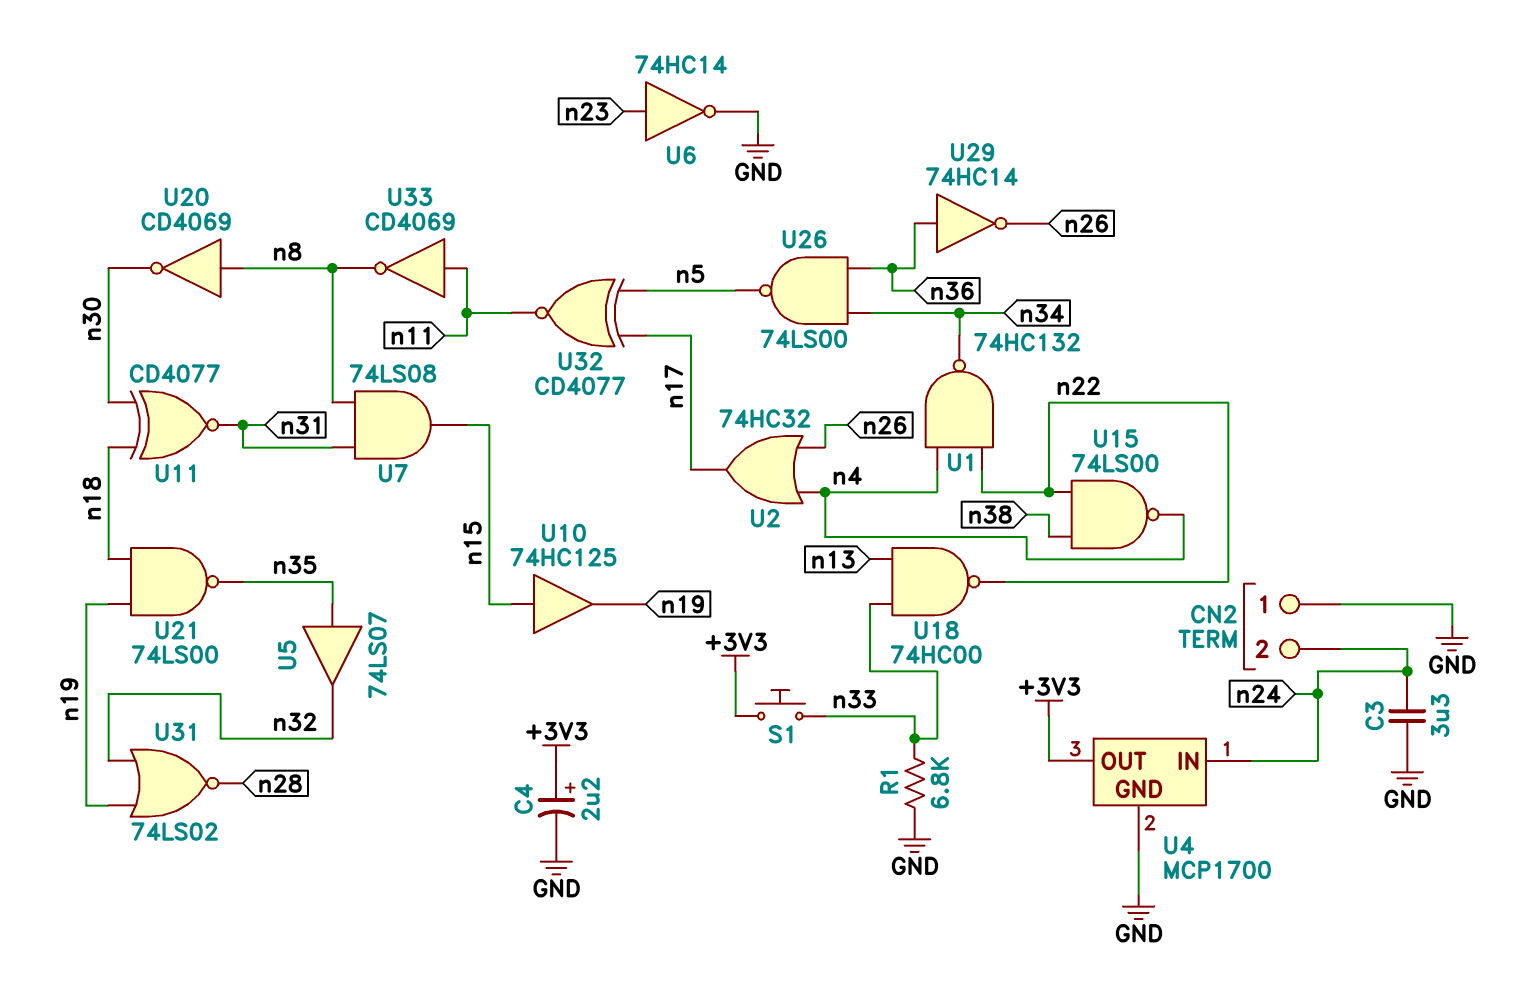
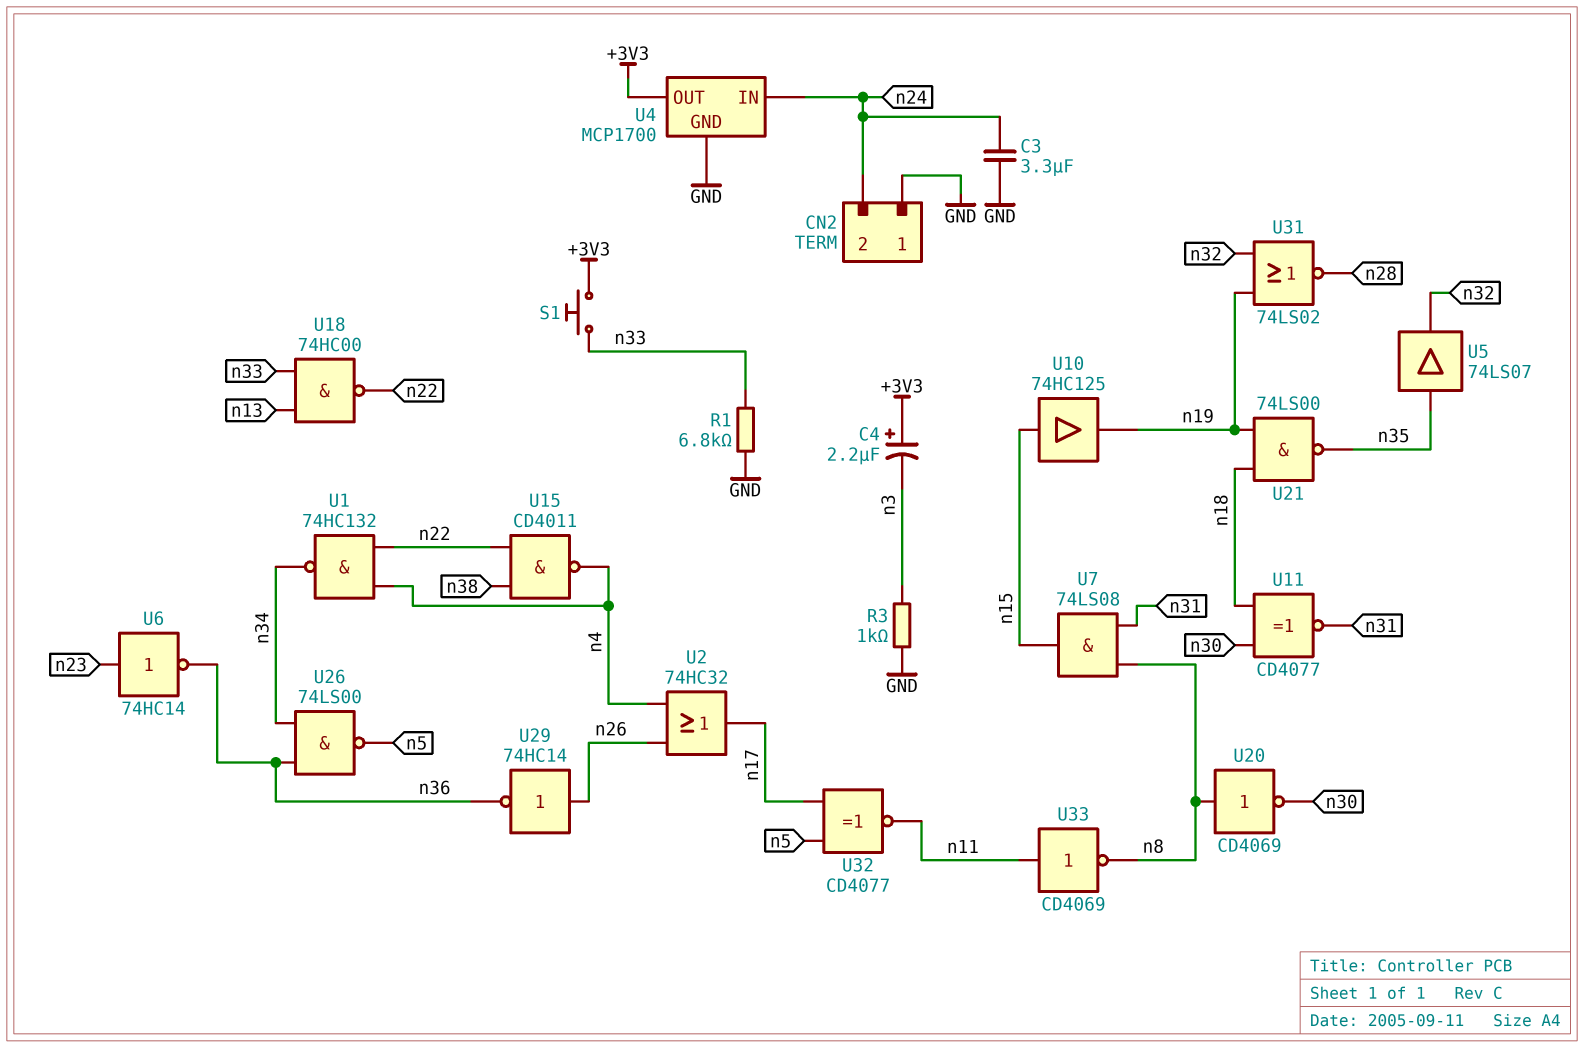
C4: 2.2uF (plus +3V3, minus GND) -> 2.2uF (plus +3V3, minus n3)
R3: none -> 1k (GND, n3)
U6: NOT 74HC14 (in n23, out GND) -> NOT 74HC14 (in n23, out n36)
U15: NAND 74LS00 (in n22, in n38, out n4) -> NAND CD4011 (in n22, in n38, out n4)
U29: NOT 74HC14 (in n36, out n26) -> NOT 74HC14 (in n26, out n36)

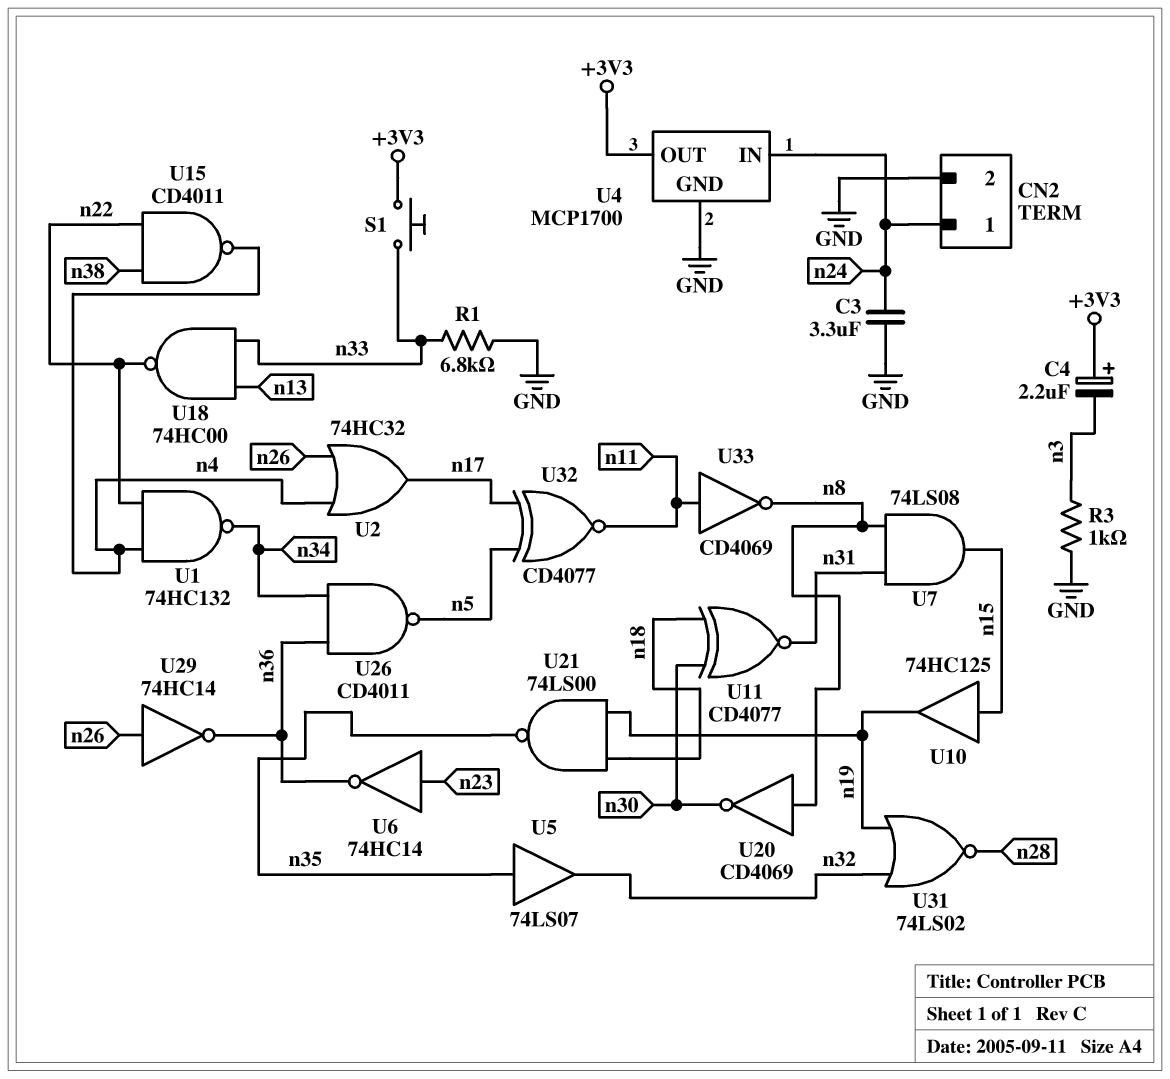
CN2 pin 1: GND -> n24
CN2 pin 2: n24 -> GND
U26: NAND 74LS00 (in n34, in n36, out n5) -> NAND CD4011 (in n34, in n36, out n5)

